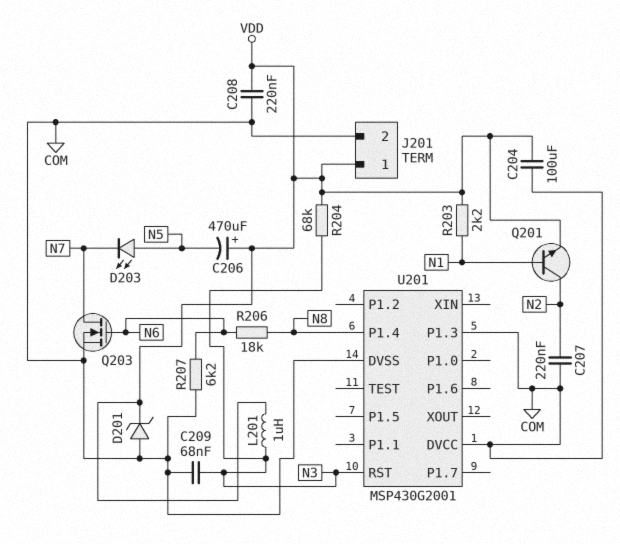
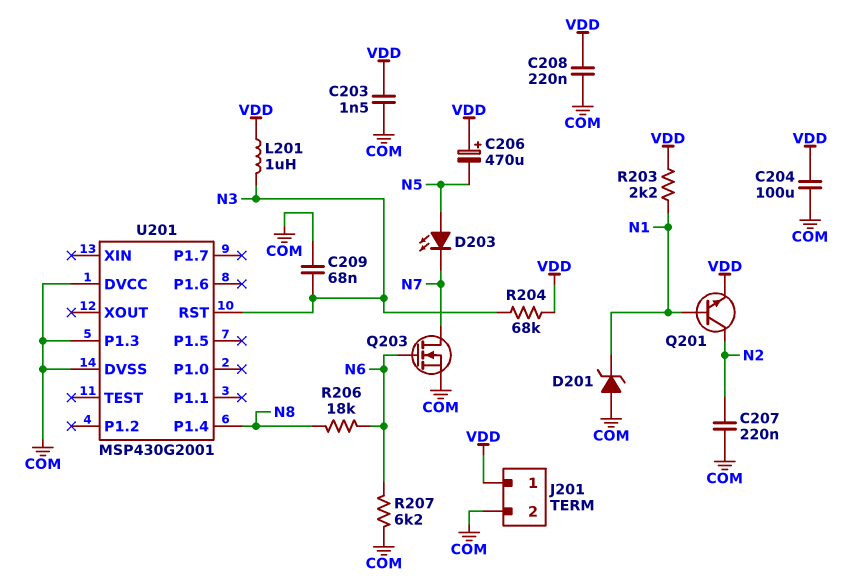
C203: none -> 1.5nF (COM, VDD)
D201: zener (A COM, K VDD) -> zener (A COM, K N1)

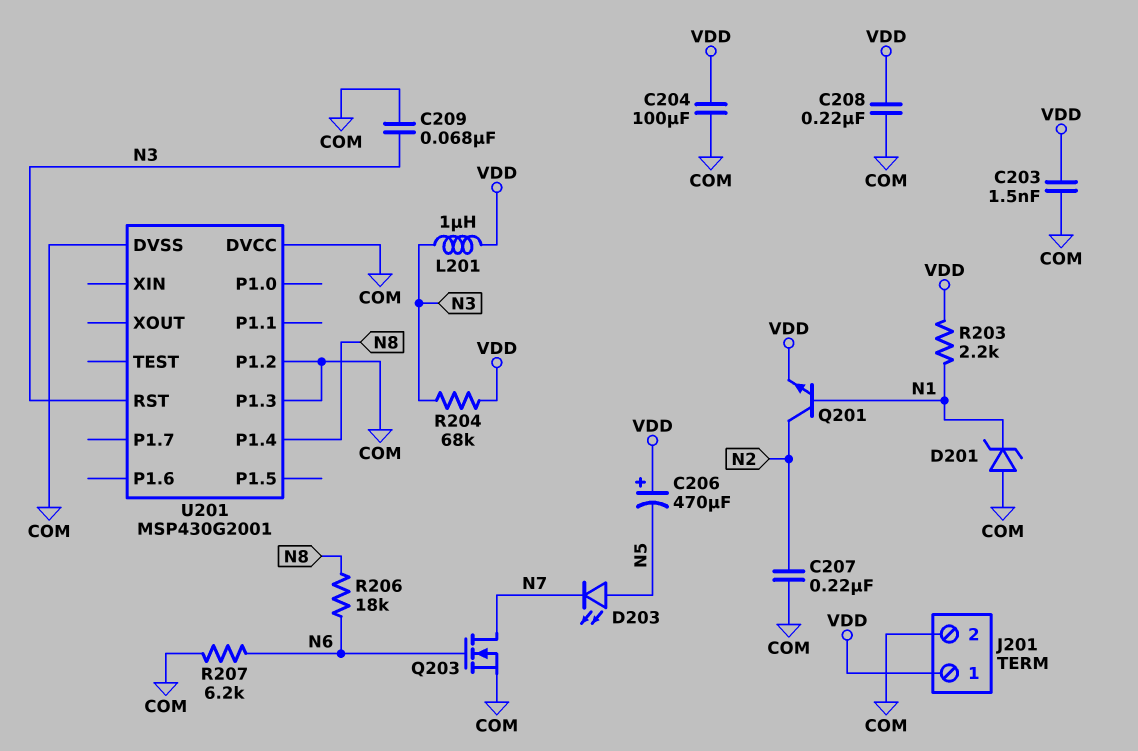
U201 pin P1.2: none -> COM

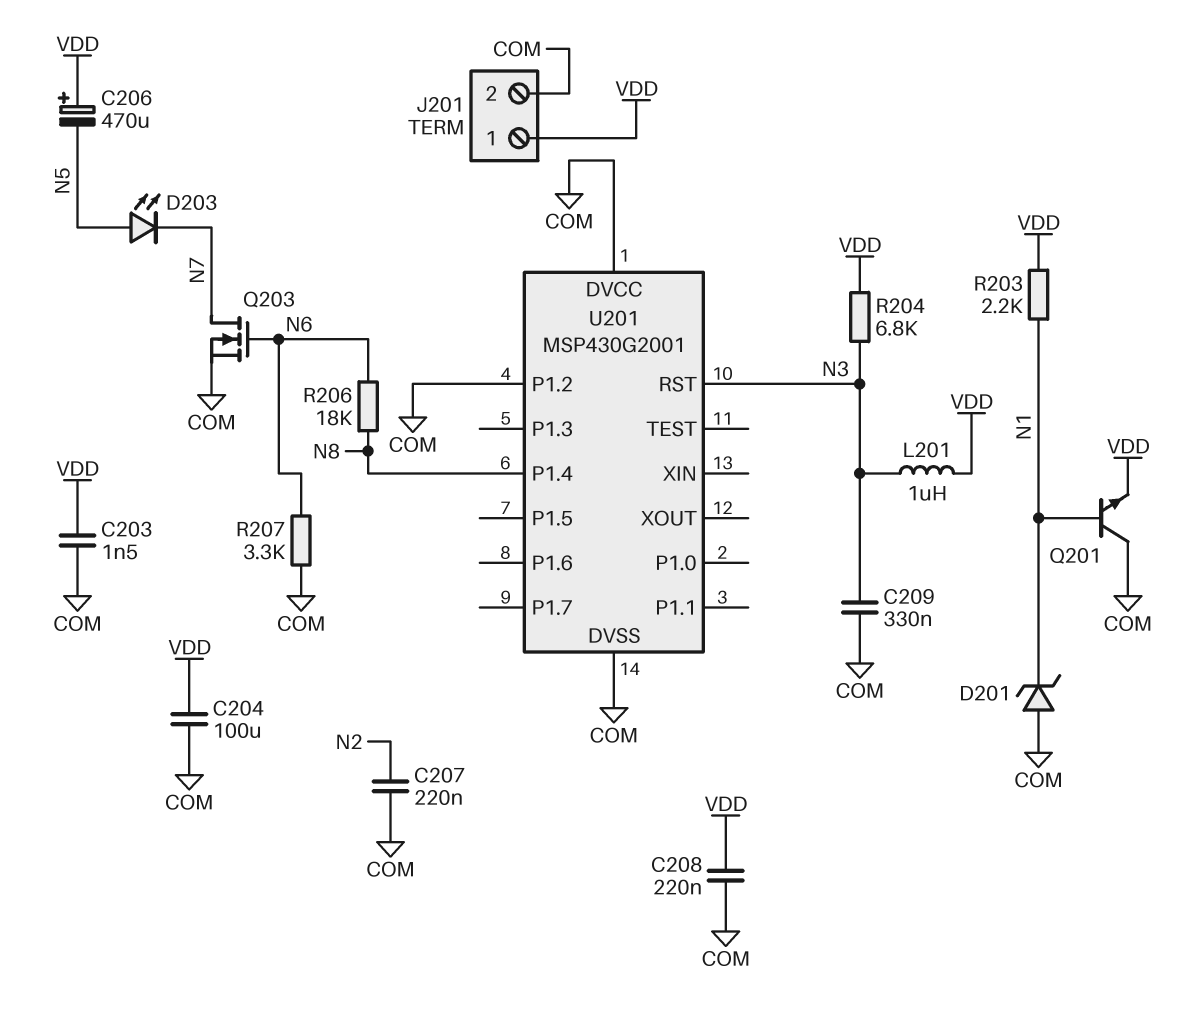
C209: 68nF (COM, N3) -> 330nF (COM, N3)
Q201: NPN (B N1, C N2, E VDD) -> NPN (B N1, C COM, E VDD)
R204: 68k (N3, VDD) -> 6.8k (N3, VDD)
R207: 6.2k (COM, N6) -> 3.3k (COM, N6)
U201 pin P1.3: COM -> none

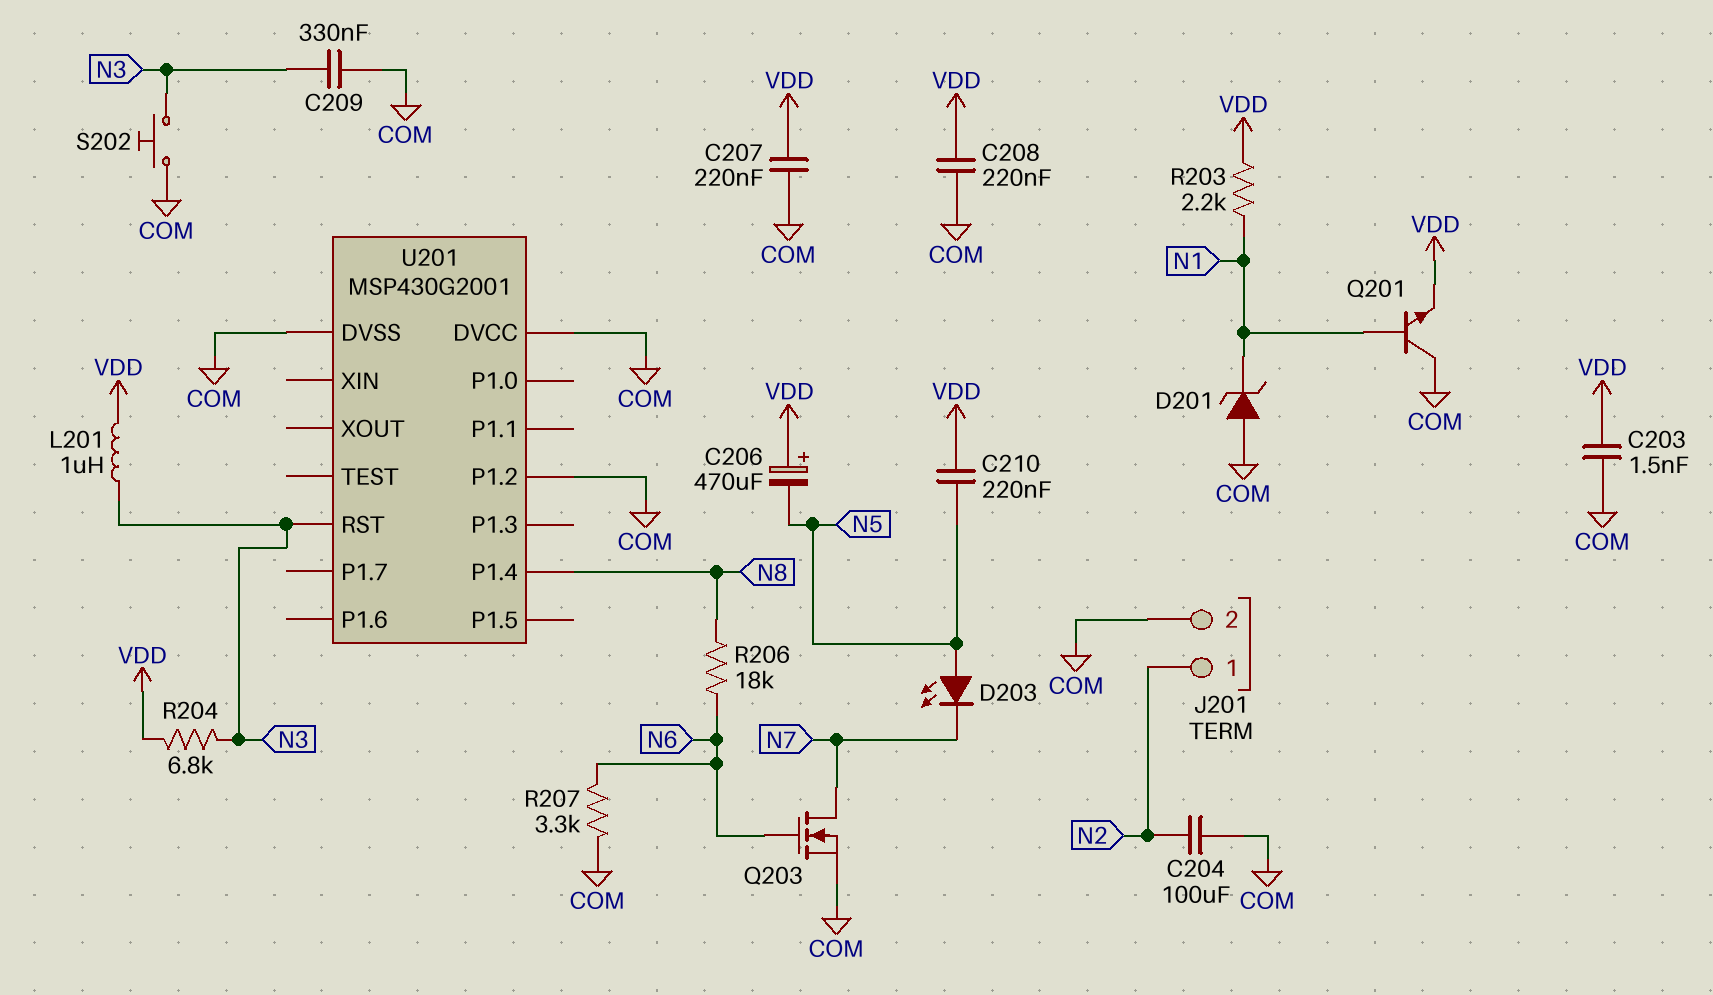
C204: 100uF (COM, VDD) -> 100uF (COM, N2)
C207: 220nF (COM, N2) -> 220nF (COM, VDD)
C210: none -> 220nF (N5, VDD)
J201 pin 1: VDD -> N2
S202: none -> button (COM, N3)

